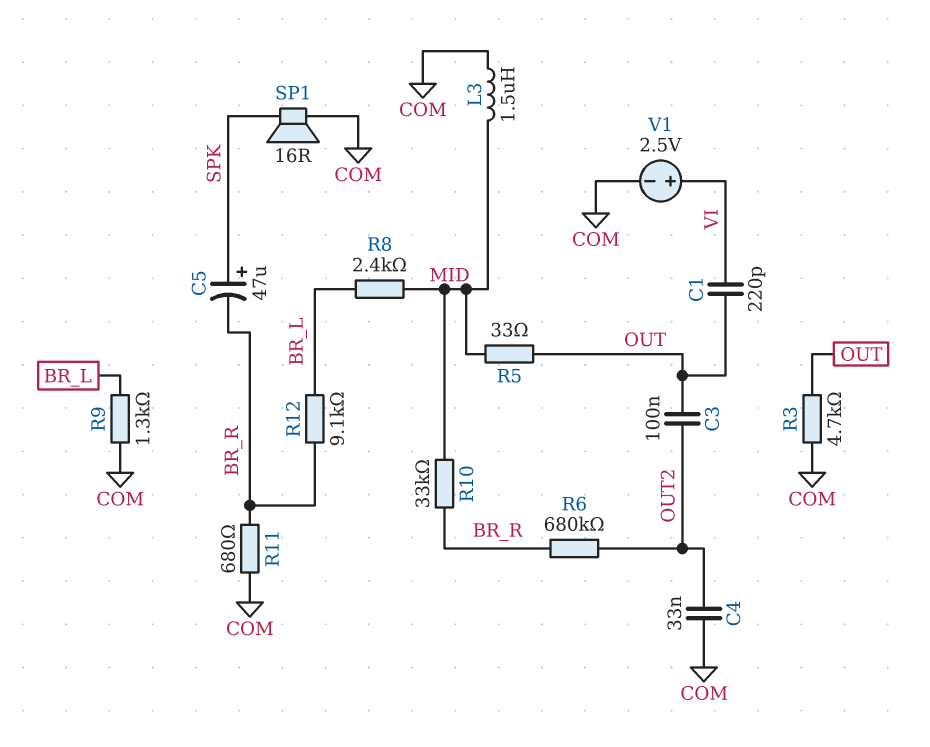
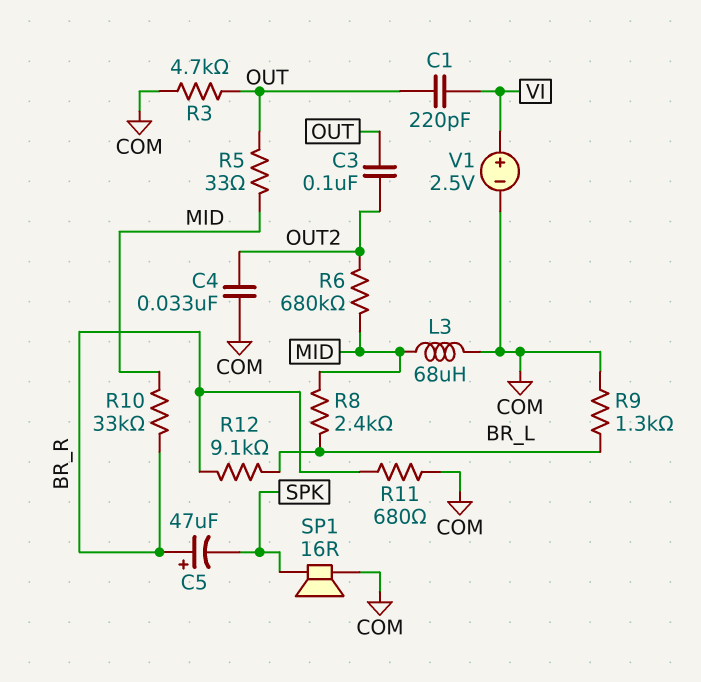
C5: 47uF (plus SPK, minus BR_R) -> 47uF (plus BR_R, minus SPK)
L3: 1.5uH (COM, MID) -> 68uH (COM, MID)
R6: 680k (BR_R, OUT2) -> 680k (MID, OUT2)

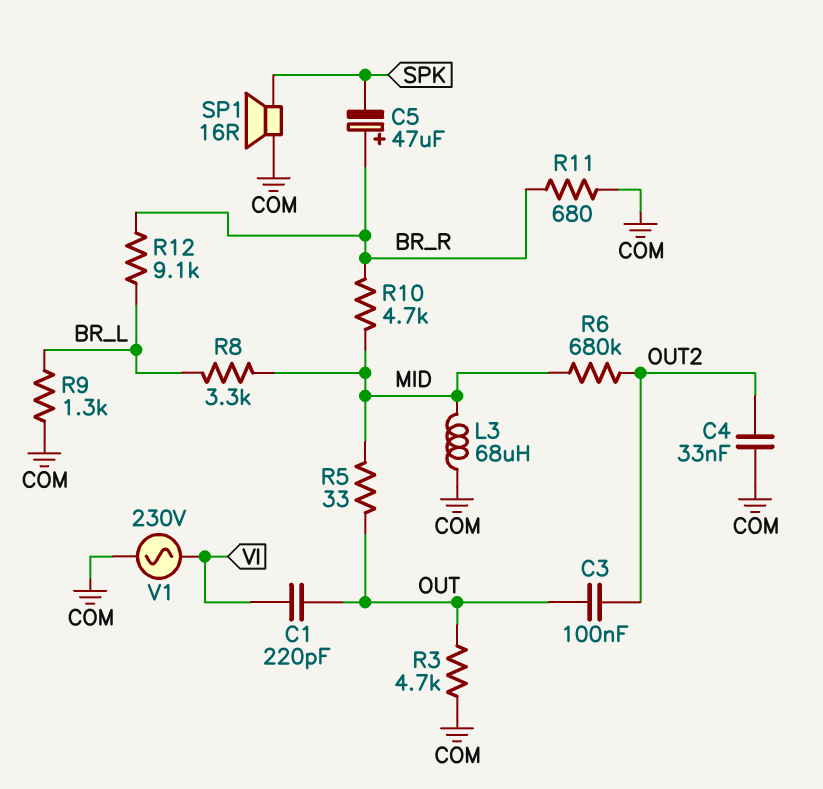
R8: 2.4k (BR_L, MID) -> 3.3k (BR_L, MID)
R10: 33k (BR_R, MID) -> 4.7k (BR_R, MID)
V1: 2.5V (plus VI, minus COM) -> AC 230V (COM, VI)

